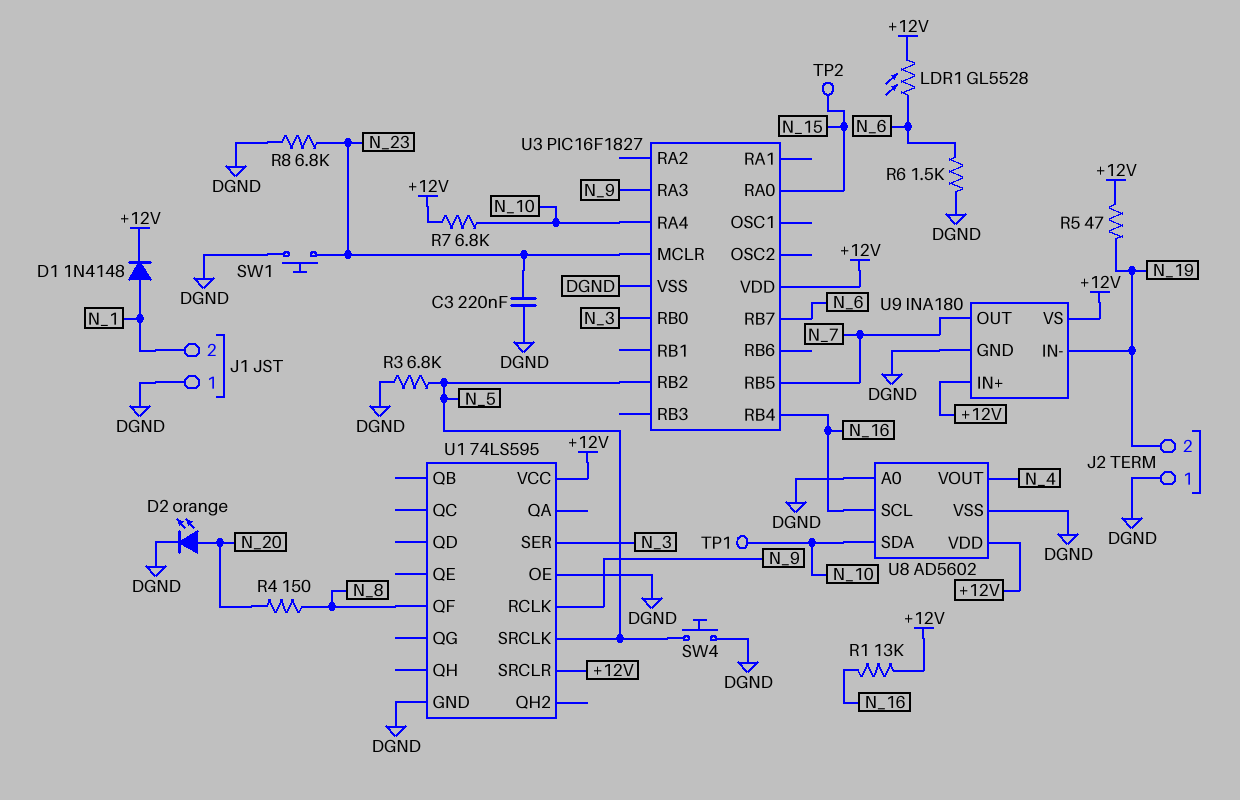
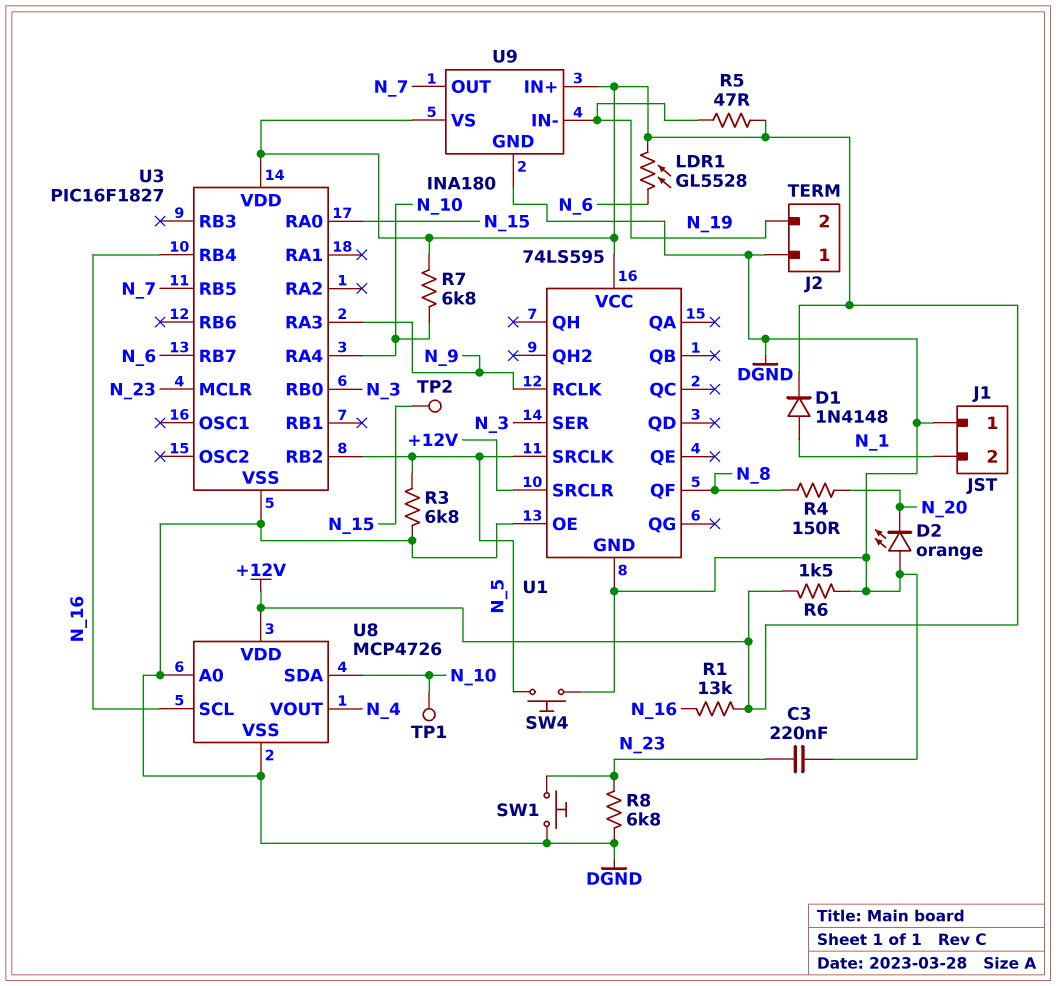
D2: LED orange (A N_20, K DGND) -> LED orange (A DGND, K N_20)
R6: 1.5k (DGND, N_6) -> 1.5k (+12V, DGND)
U8: AD5602 -> MCP4726

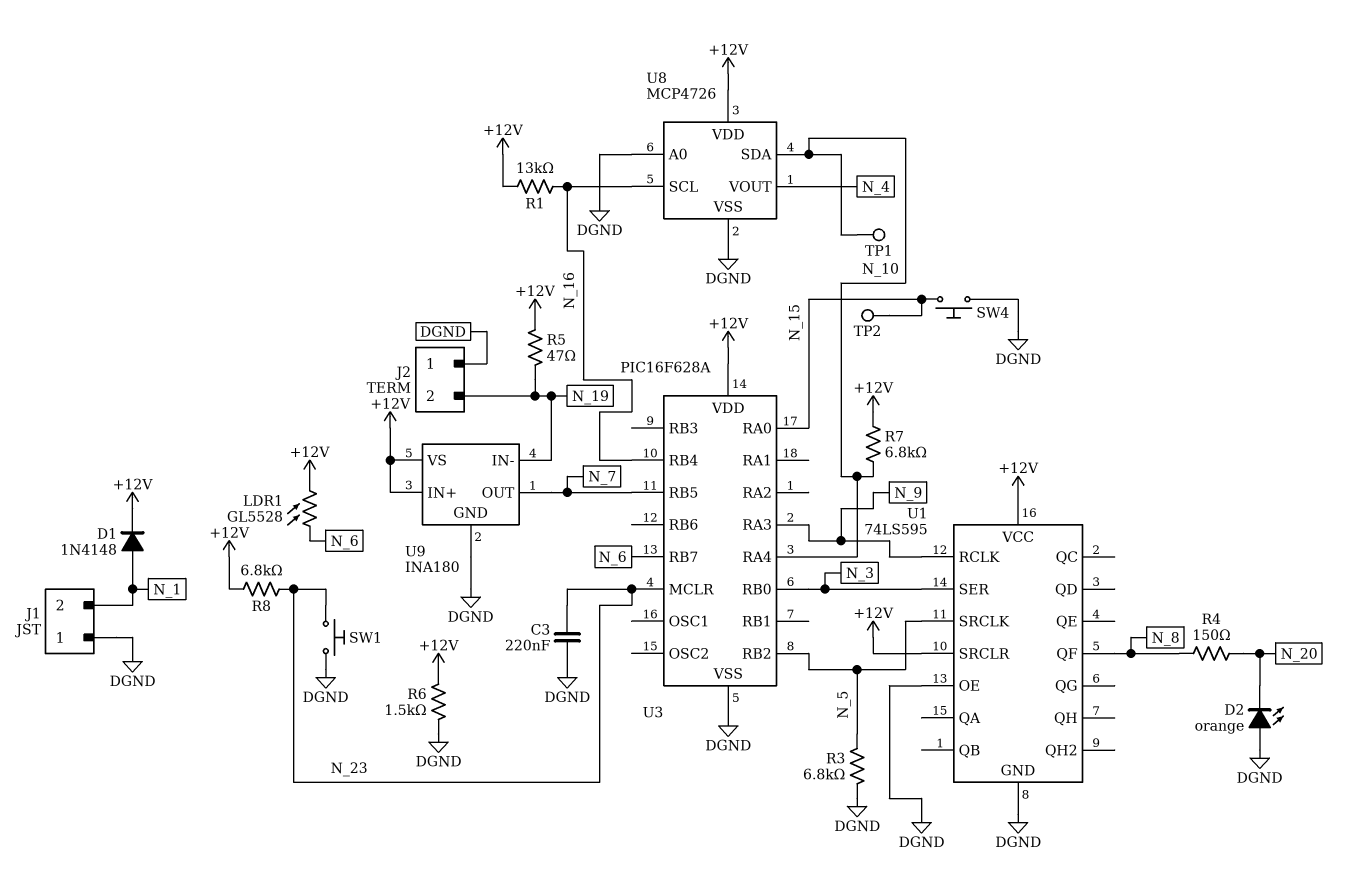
R8: 6.8k (DGND, N_23) -> 6.8k (+12V, N_23)
SW4: button (DGND, N_5) -> button (DGND, N_15)
U3: PIC16F1827 -> PIC16F628A

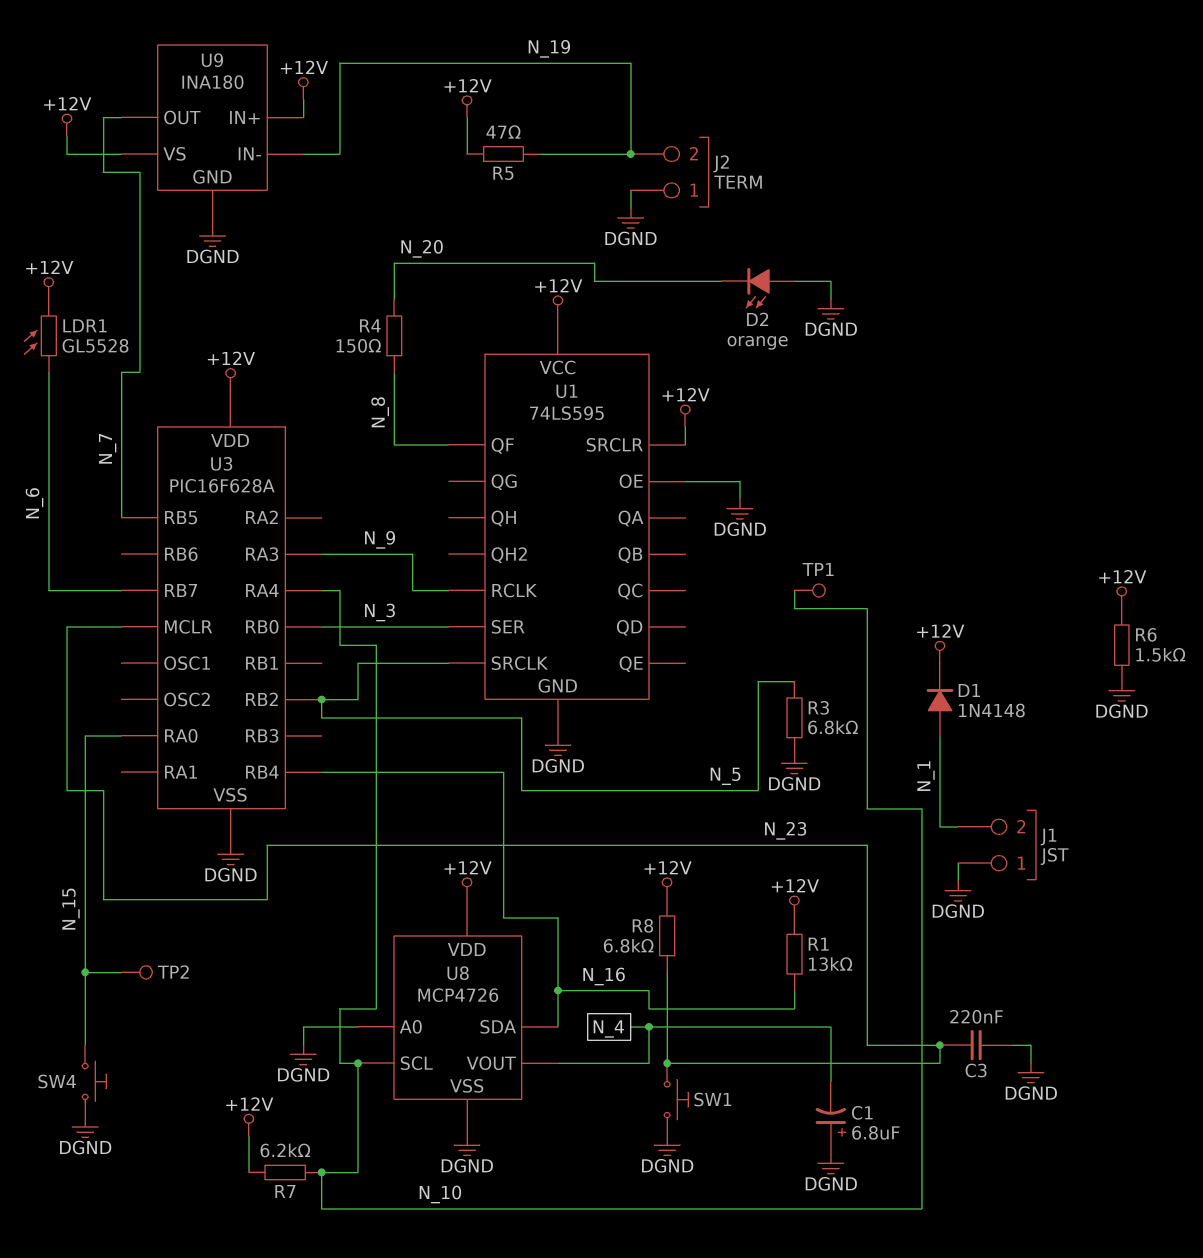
C1: none -> 6.8uF (plus DGND, minus N_4)
R7: 6.8k (+12V, N_10) -> 6.2k (+12V, N_10)
U8 pin SCL: N_16 -> N_10
U8 pin SDA: N_10 -> N_16

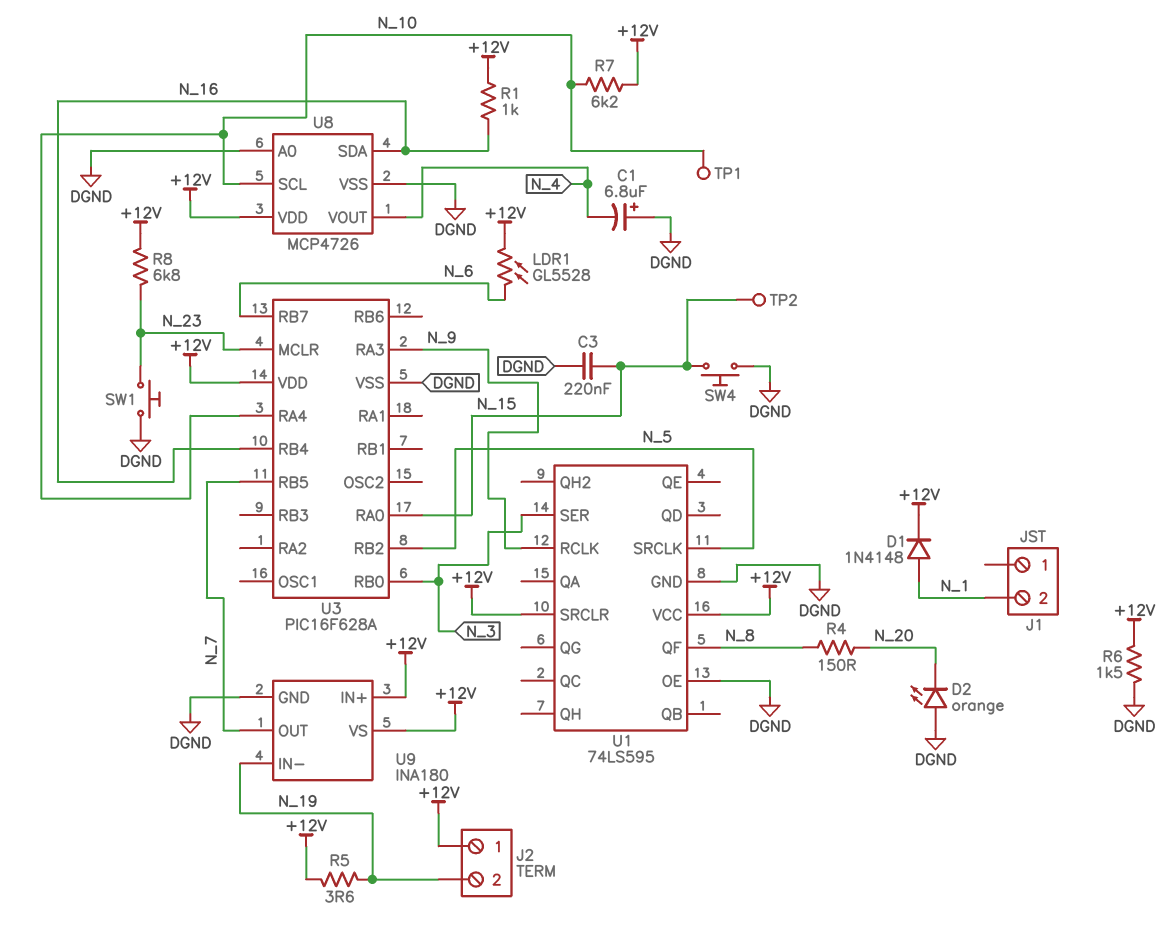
C3: 220nF (DGND, N_23) -> 220nF (DGND, N_15)
J1 pin 1: DGND -> none
J2 pin 1: DGND -> +12V
R1: 13k (+12V, N_16) -> 1k (+12V, N_16)
R3: 6.8k (DGND, N_5) -> none
R5: 47 (+12V, N_19) -> 3.6 (+12V, N_19)

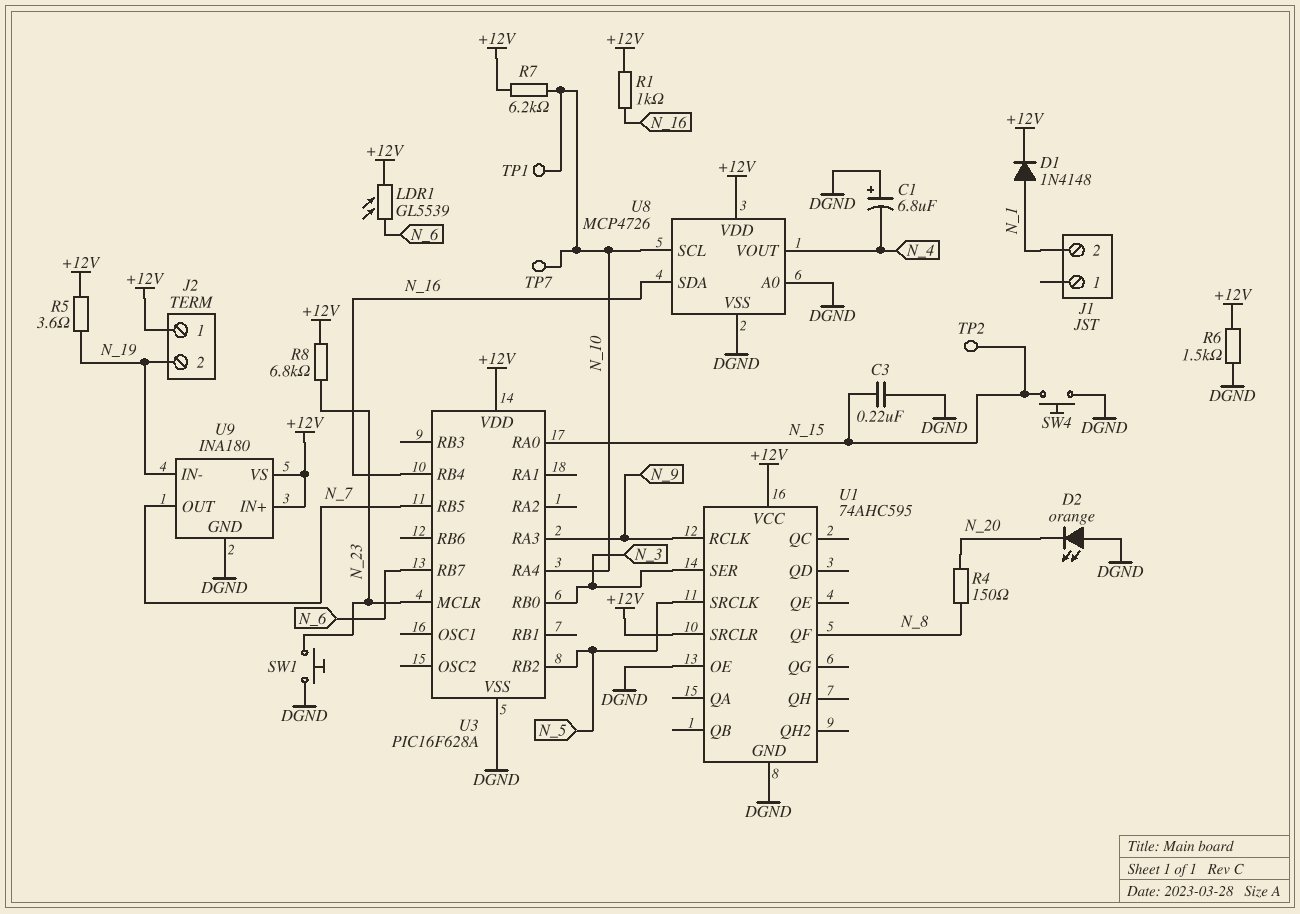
LDR1: GL5528 (+12V, N_6) -> GL5539 (+12V, N_6)
TP7: none -> test point (N_10)
U1: 74LS595 -> 74AHC595

